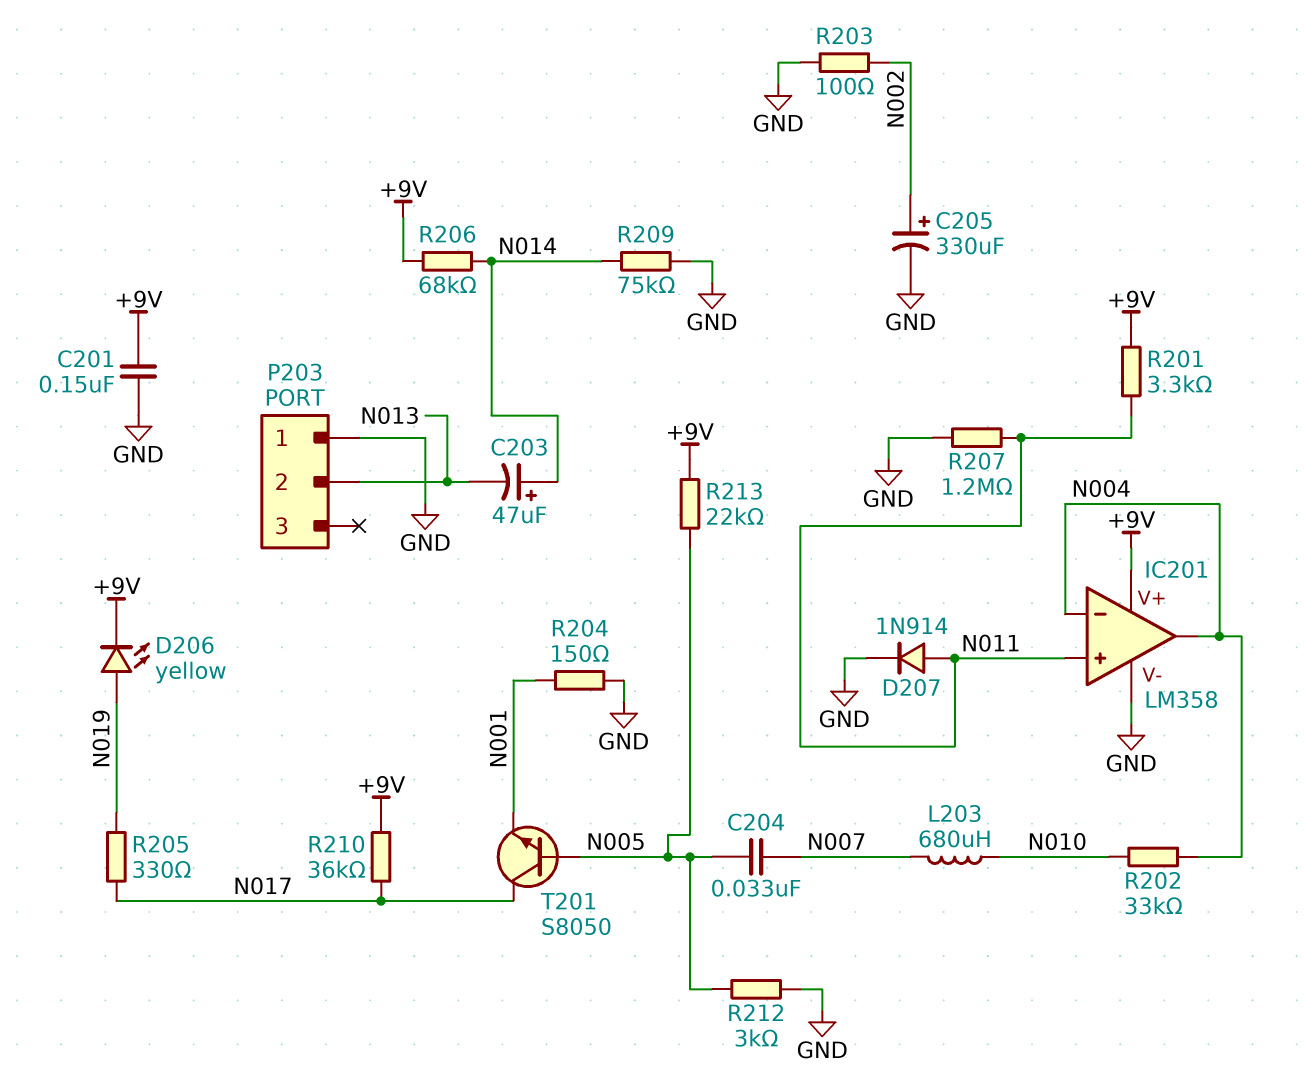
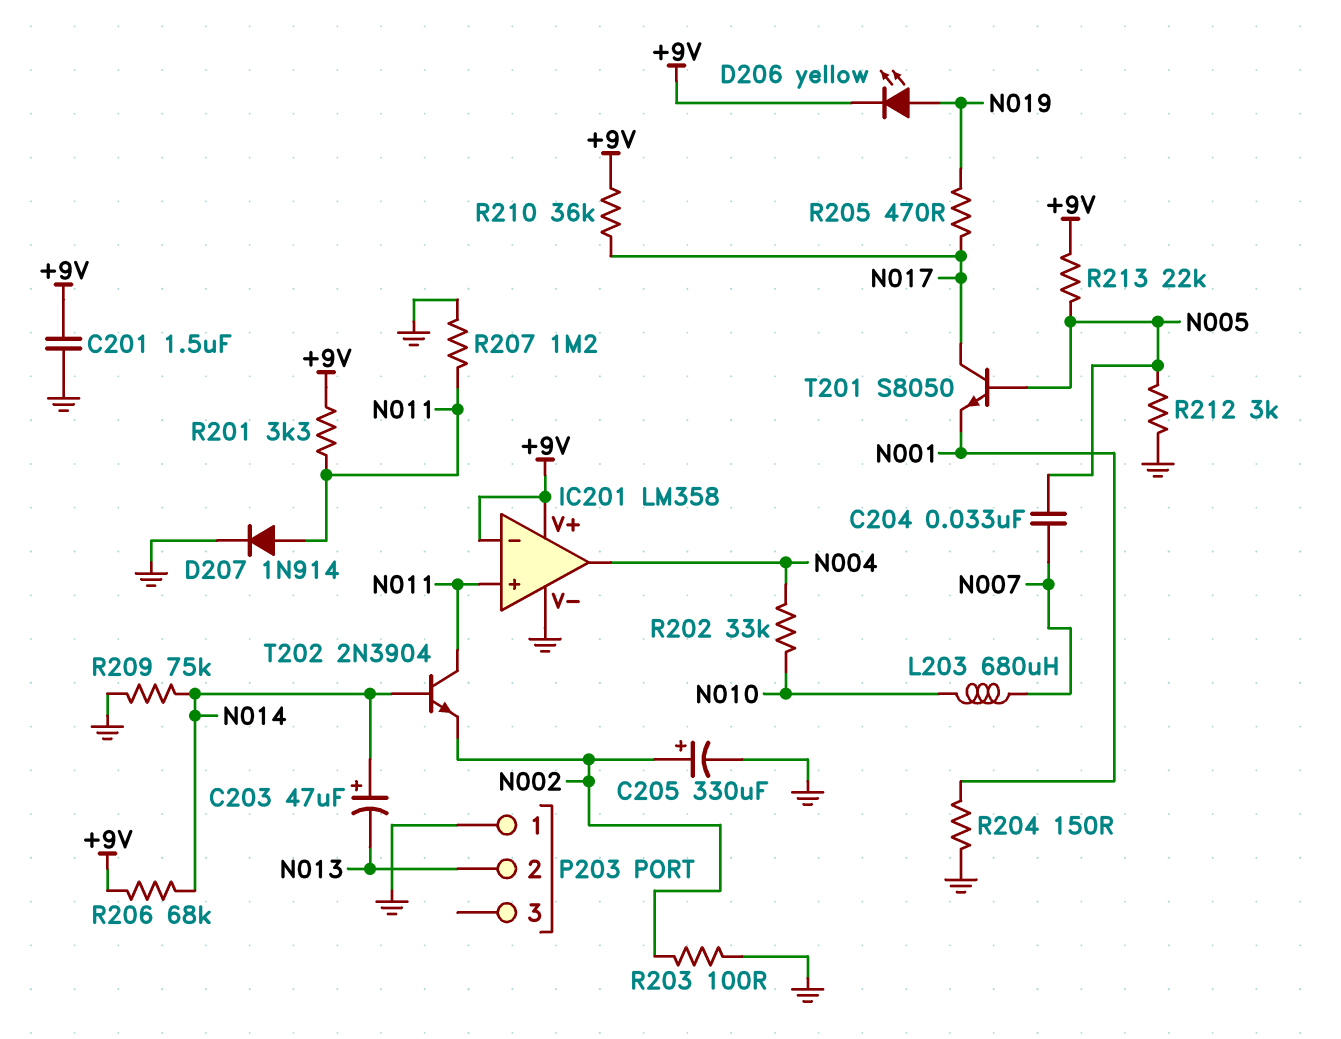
C201: 150nF (+9V, GND) -> 1.5uF (+9V, GND)
IC201 pin in-: N004 -> +9V
R205: 330 (N017, N019) -> 470 (N017, N019)
T202: none -> NPN 2N3904 (B N014, C N011, E N002)

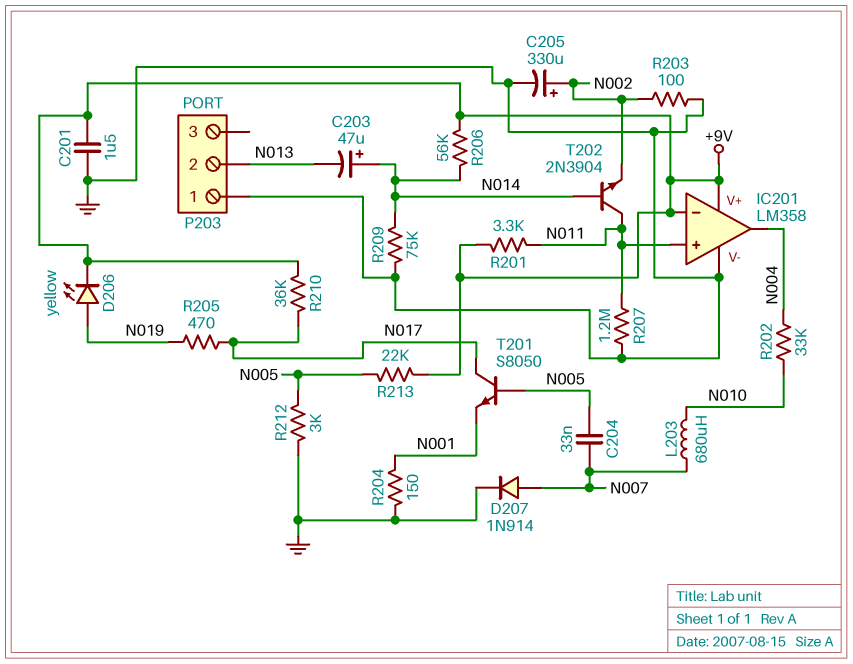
D207: diode 1N914 (A N011, K GND) -> diode 1N914 (A N007, K GND)
R206: 68k (+9V, N014) -> 56k (+9V, N014)

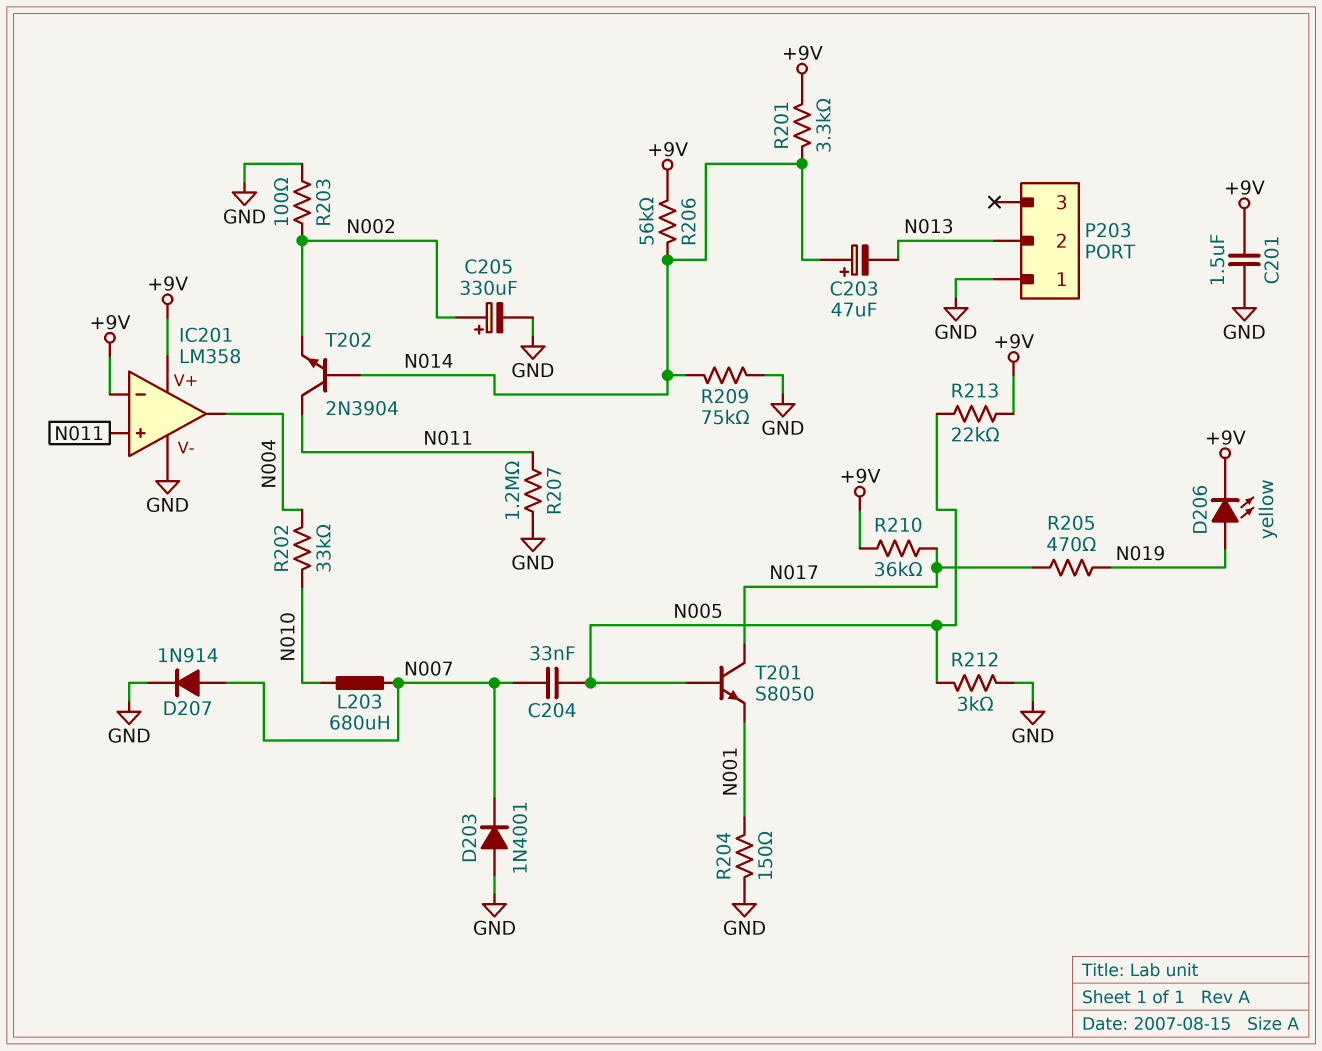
D203: none -> diode 1N4001 (A GND, K N007)
R201: 3.3k (+9V, N011) -> 3.3k (+9V, N014)

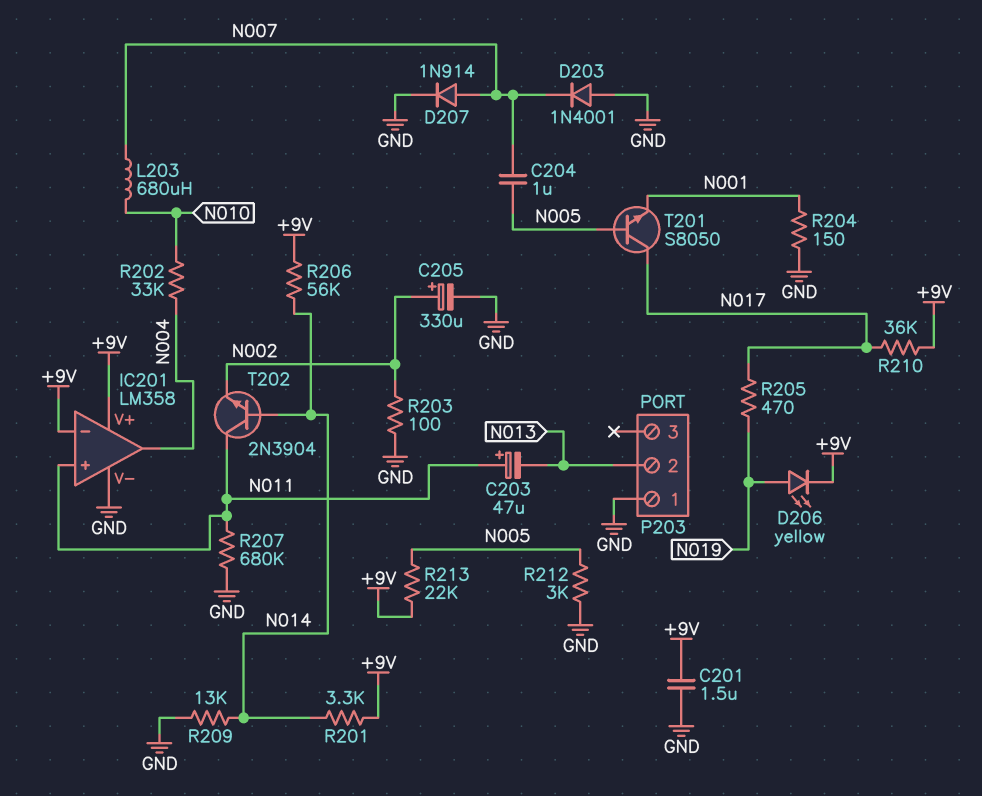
C203: 47uF (plus N014, minus N013) -> 47uF (plus N011, minus N013)
C204: 33nF (N005, N007) -> 1uF (N005, N007)
R207: 1.2M (GND, N011) -> 680k (GND, N011)
R209: 75k (GND, N014) -> 13k (GND, N014)

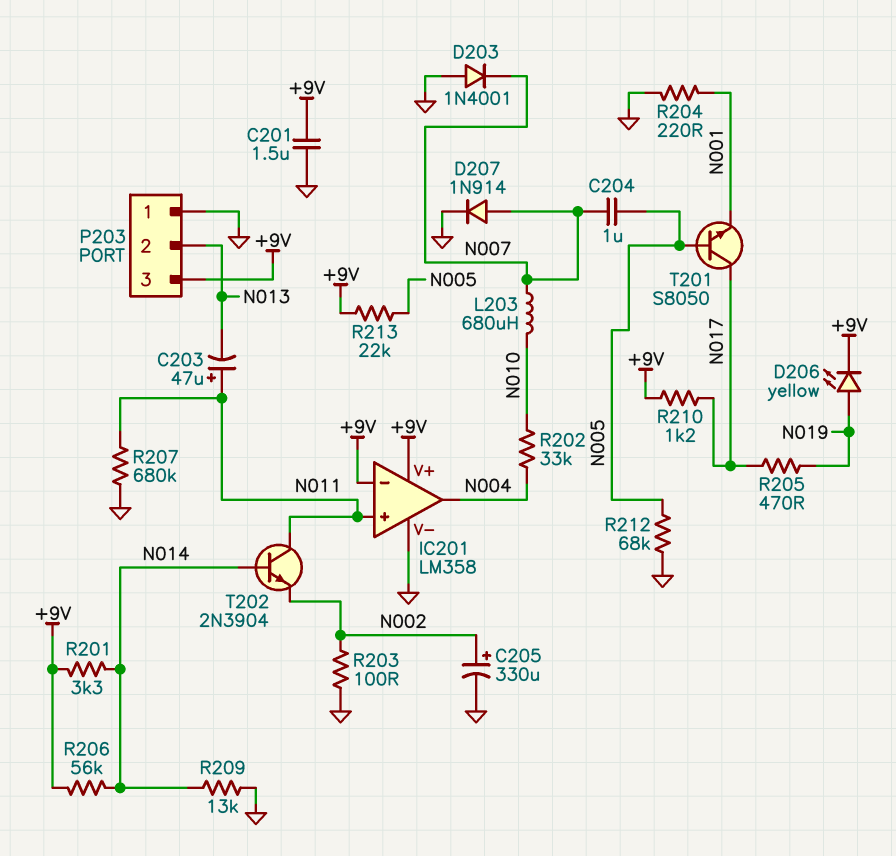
P203 pin 3: none -> +9V
R204: 150 (GND, N001) -> 220 (GND, N001)
R210: 36k (+9V, N017) -> 1.2k (+9V, N017)
R212: 3k (GND, N005) -> 68k (GND, N005)

